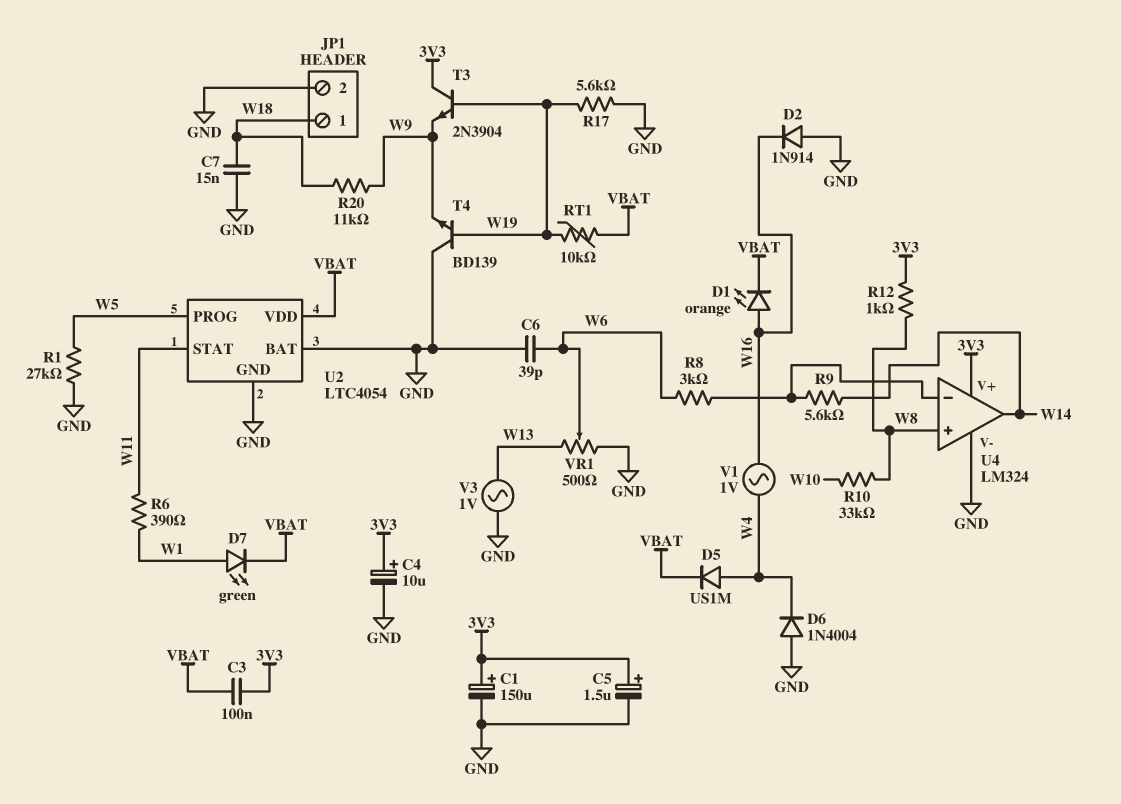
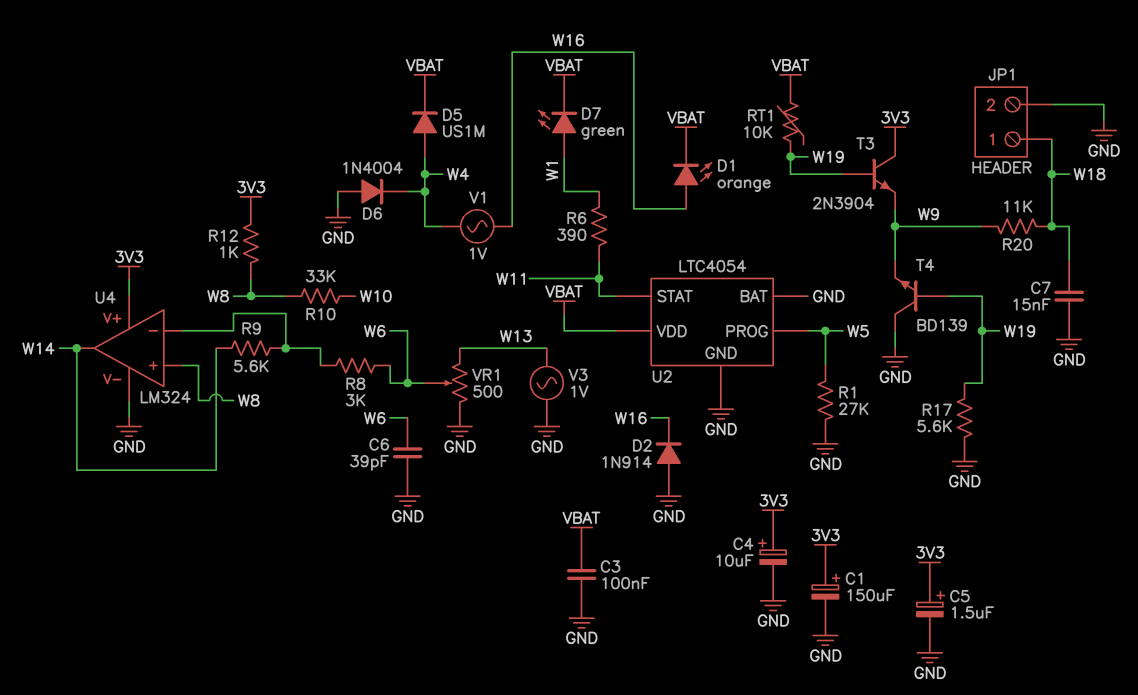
C3: 100nF (3V3, VBAT) -> 100nF (GND, VBAT)

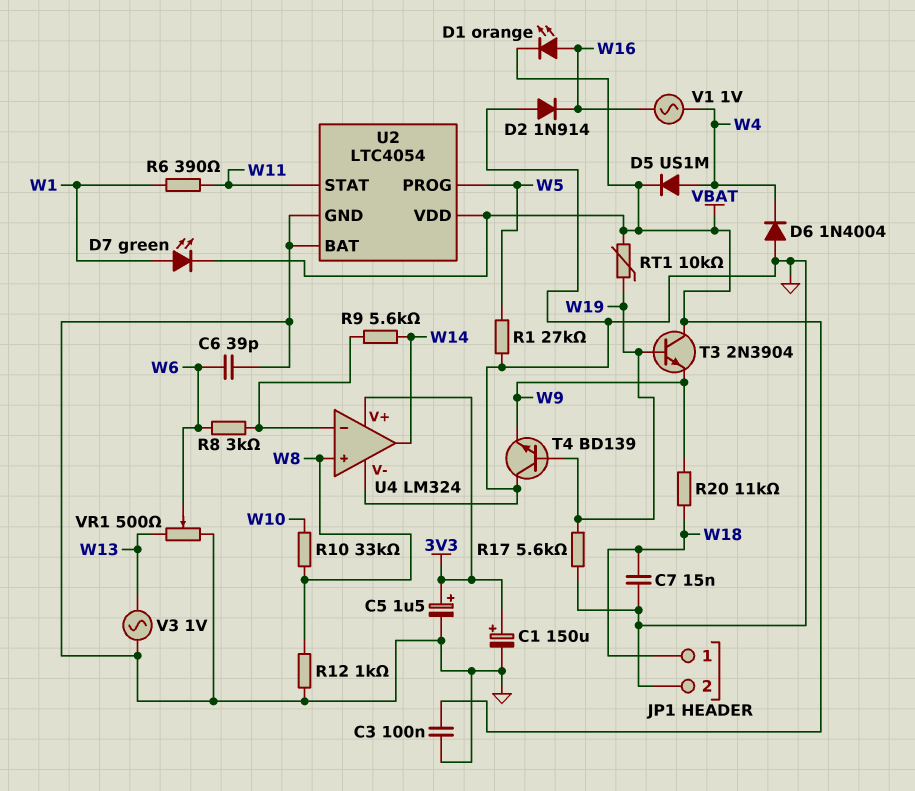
C4: 10uF (plus 3V3, minus GND) -> none
R12: 1k (3V3, W8) -> 1k (GND, W8)
T3: NPN 2N3904 (B W19, C 3V3, E W9) -> NPN 2N3904 (B W19, C VBAT, E W9)

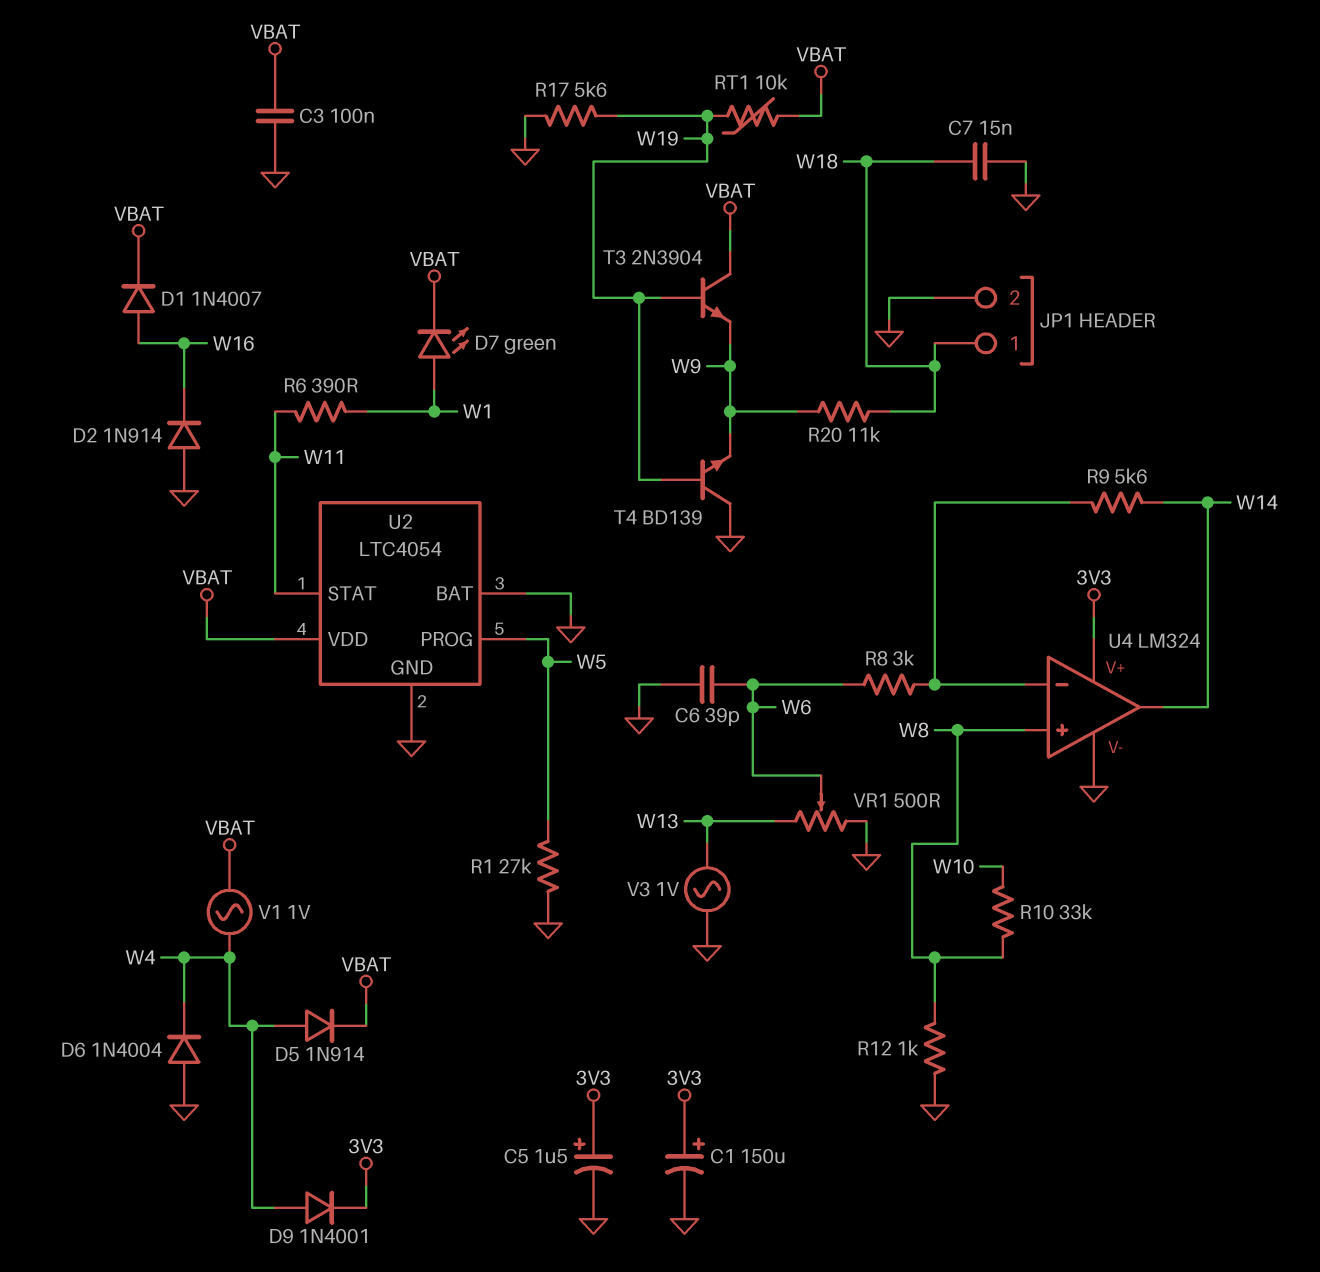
D1: LED orange (A W16, K VBAT) -> diode 1N4007 (A W16, K VBAT)
D5: diode US1M (A W4, K VBAT) -> diode 1N914 (A W4, K VBAT)
D9: none -> diode 1N4001 (A W4, K 3V3)
V1: AC 1V (W4, W16) -> AC 1V (VBAT, W4)

